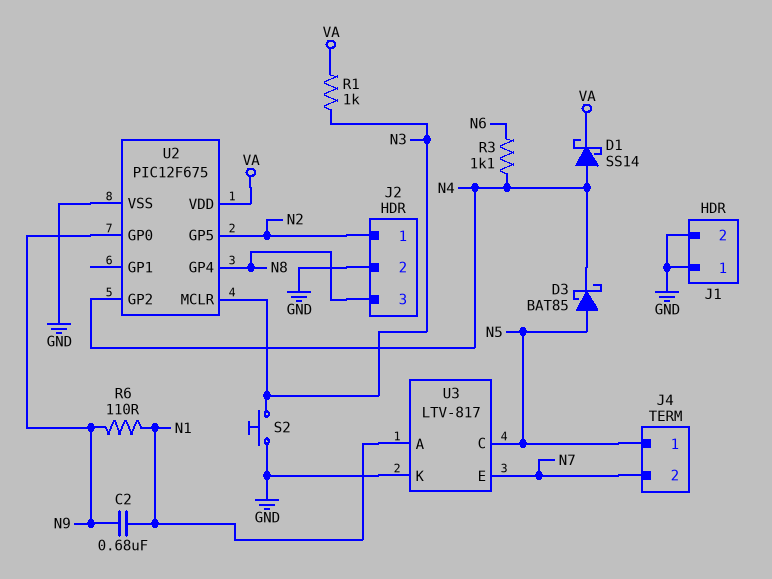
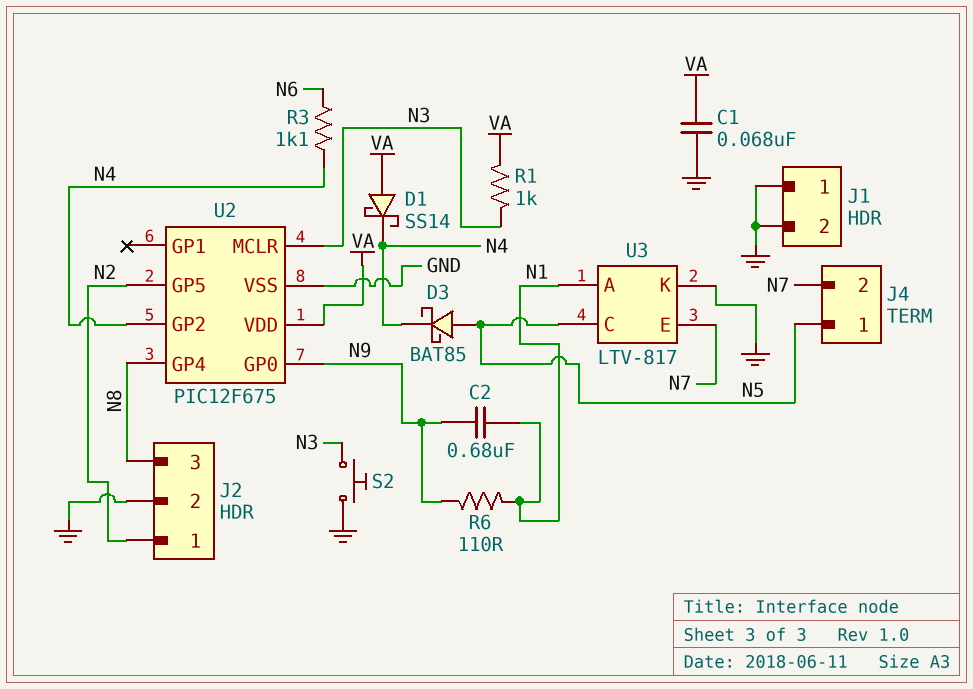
C1: none -> 68nF (GND, VA)
D1: schottky SS14 (A N4, K VA) -> schottky SS14 (A VA, K N4)

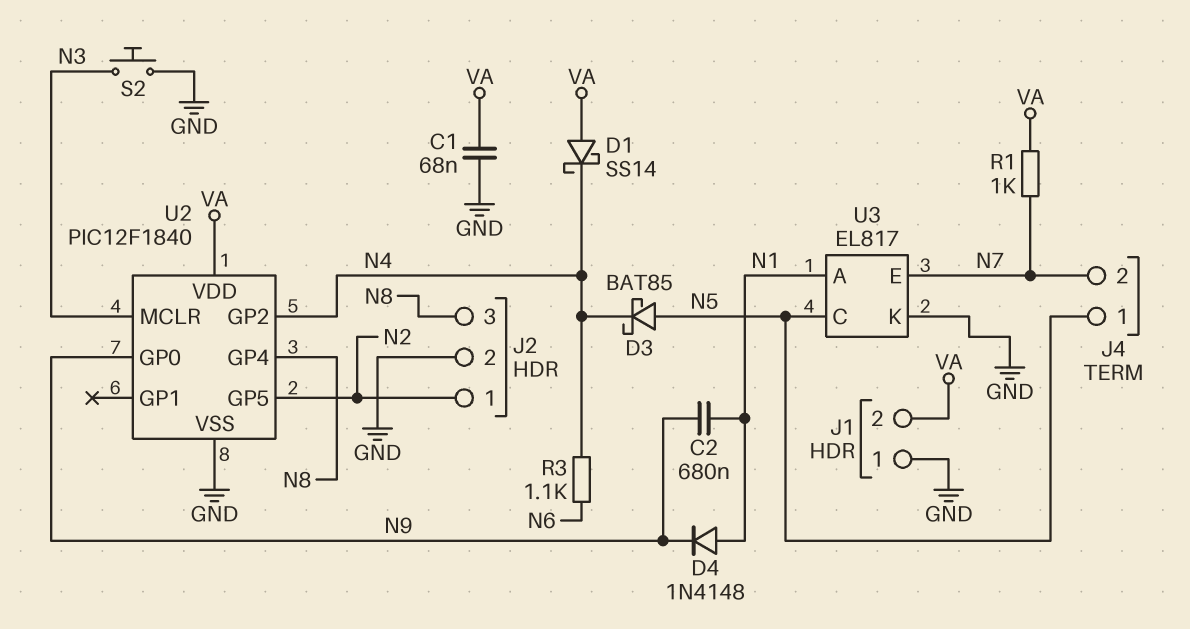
D4: none -> diode 1N4148 (A N1, K N9)
J1 pin 2: GND -> VA
R1: 1k (N3, VA) -> 1k (N7, VA)
R6: 110 (N1, N9) -> none
U2: PIC12F675 -> PIC12F1840
U3: LTV-817 -> EL817

